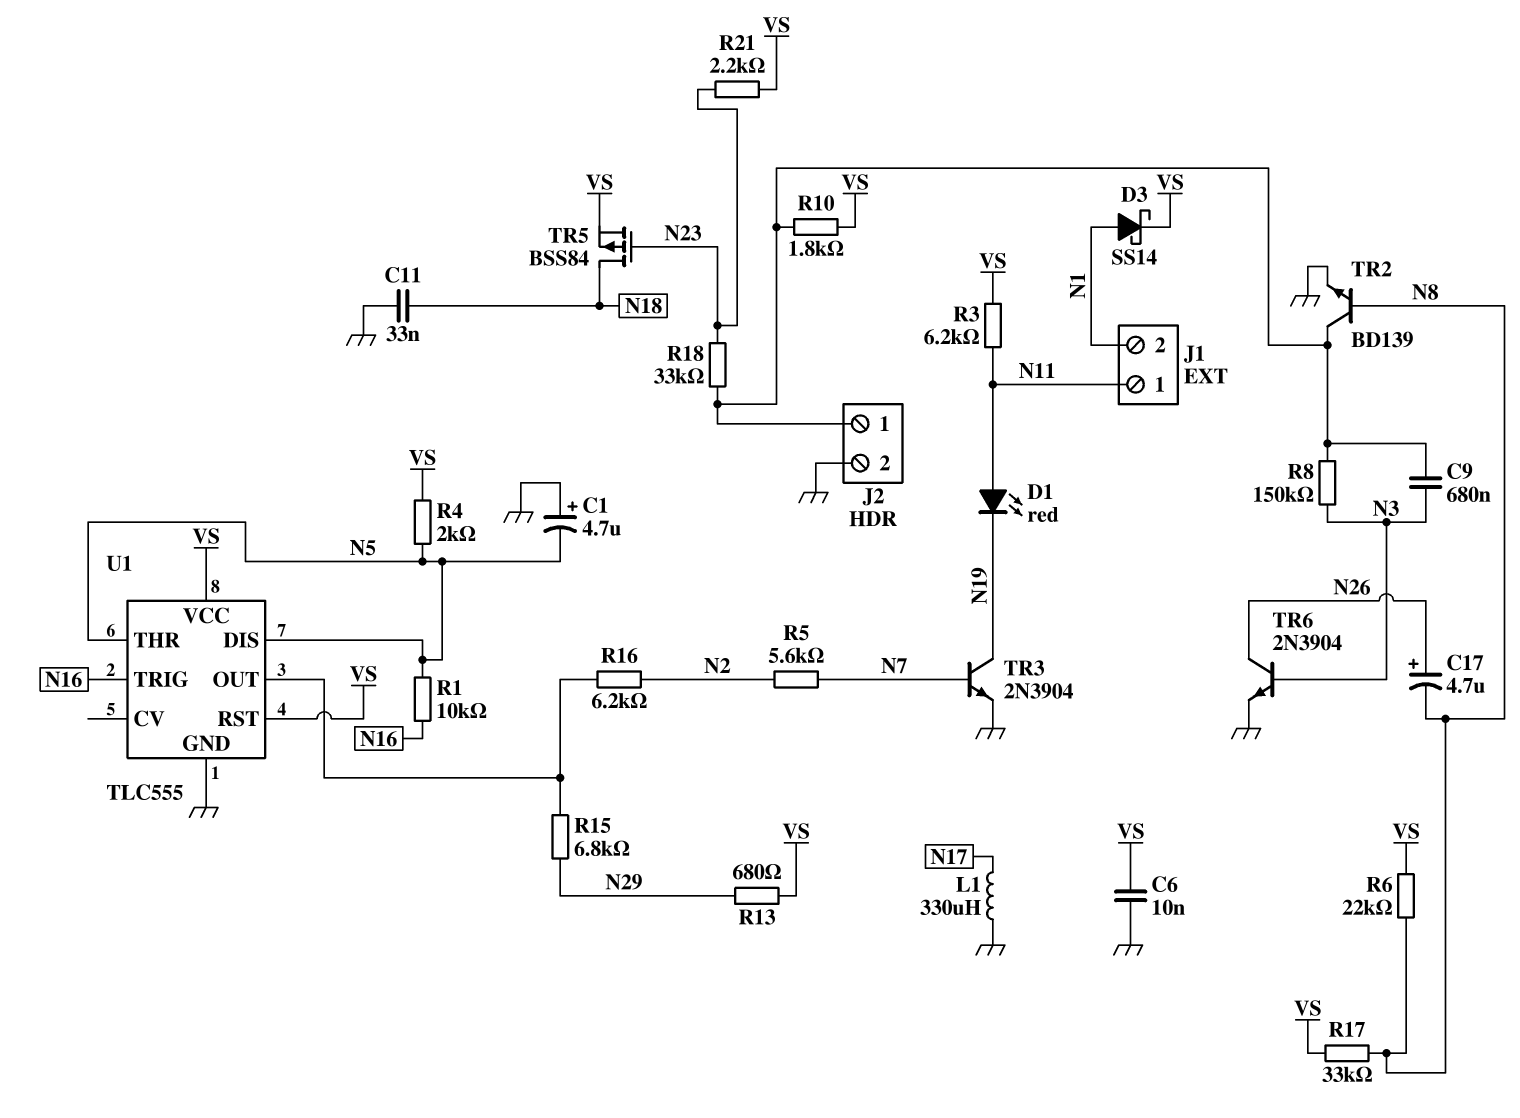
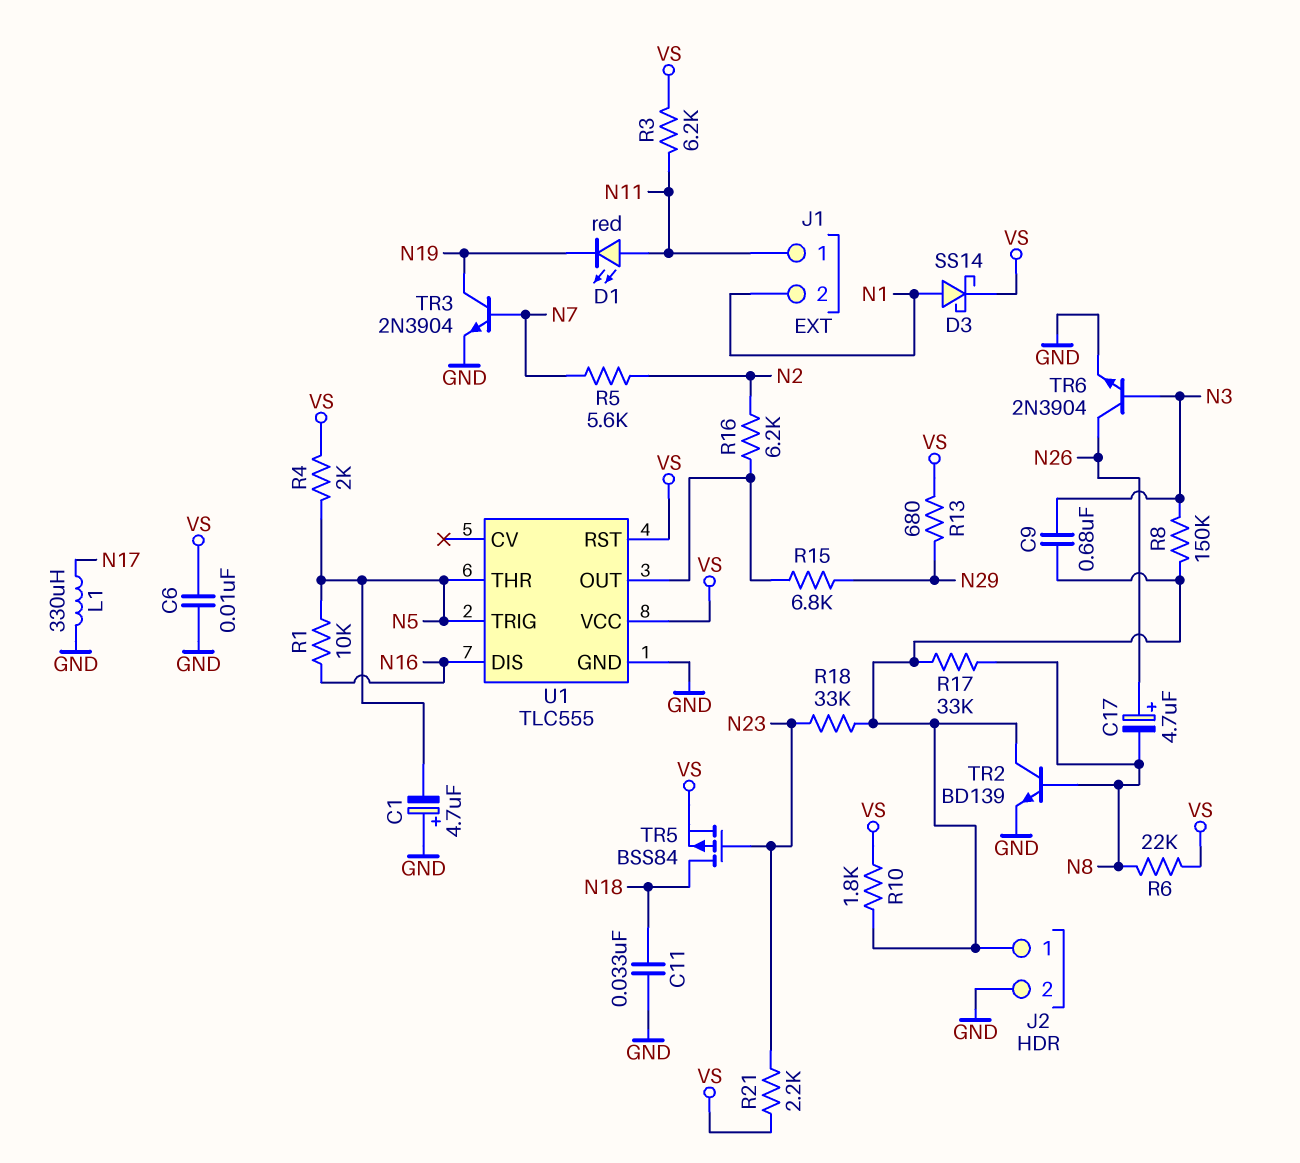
R17: 33k (N8, VS) -> 33k (J2/1, N8)
U1 pin DIS: N5 -> N16
U1 pin TRIG: N16 -> N5

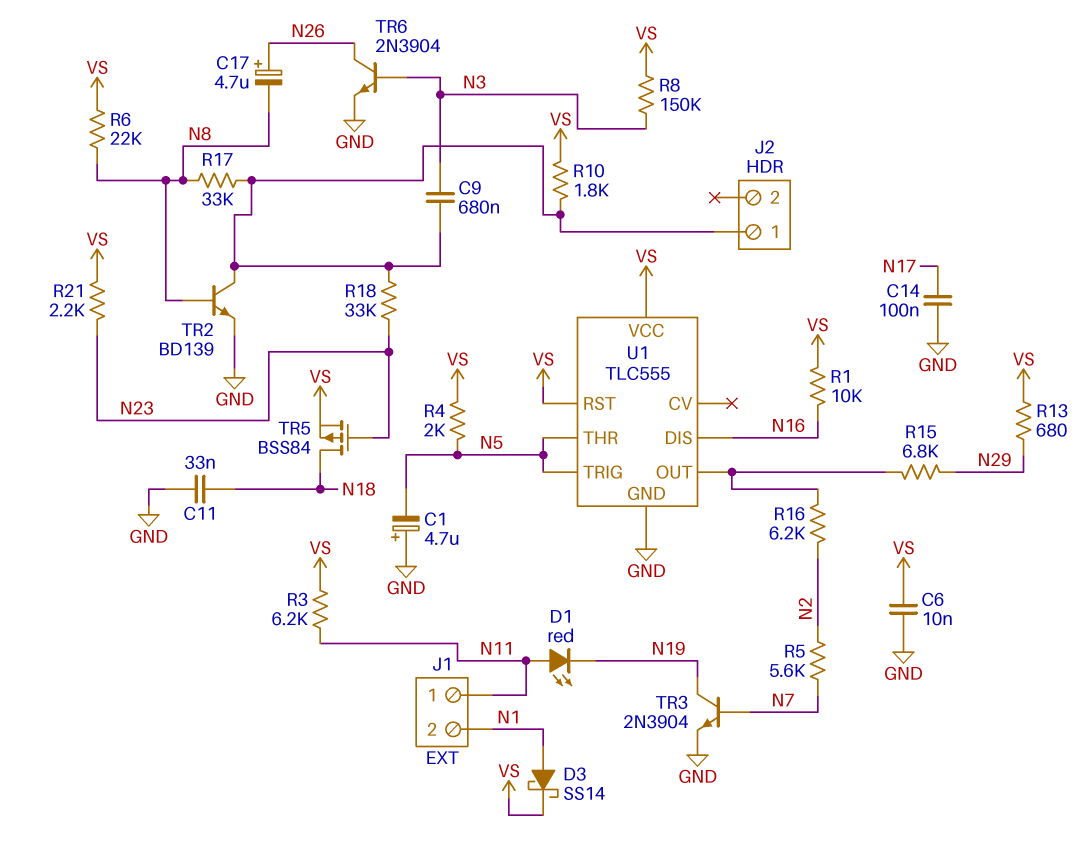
C14: none -> 100nF (GND, N17)
J2 pin 2: GND -> none
L1: 330uH (GND, N17) -> none
R1: 10k (N5, N16) -> 10k (N16, VS)
R8: 150k (J2/1, N3) -> 150k (N3, VS)

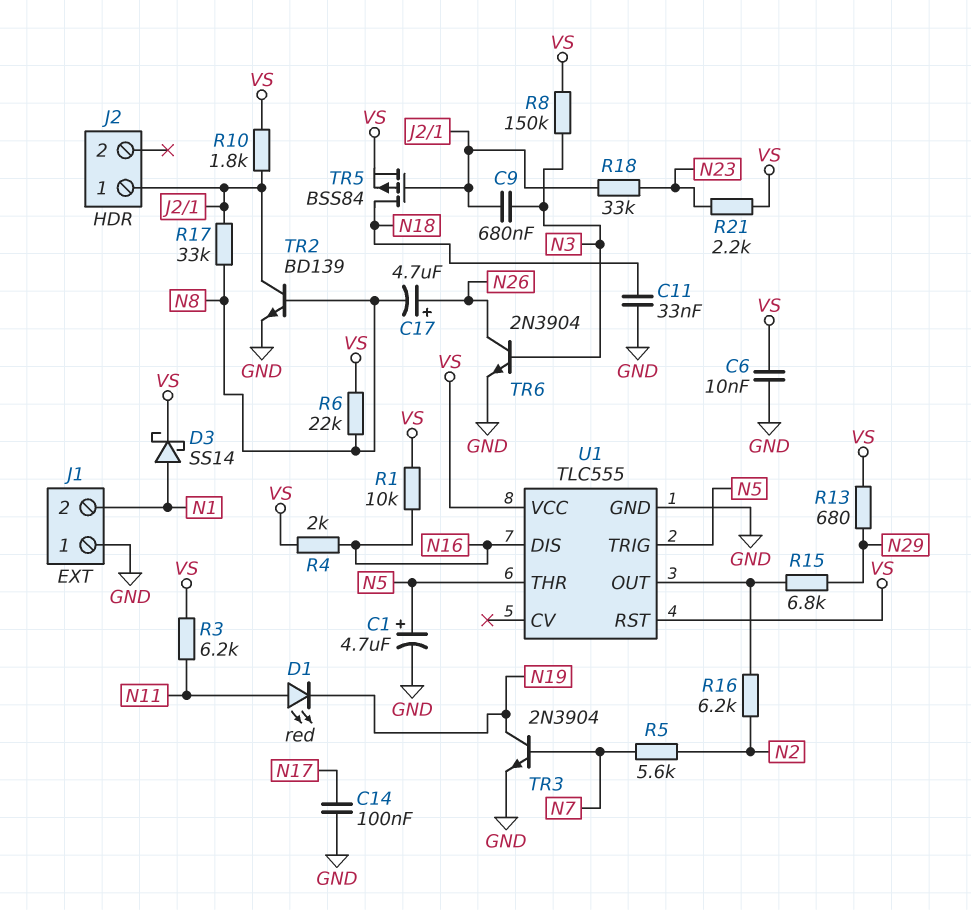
C1: 4.7uF (plus GND, minus N5) -> 4.7uF (plus N5, minus GND)
J1 pin 1: N11 -> GND
R4: 2k (N5, VS) -> 2k (N16, VS)
TR5: PMOS BSS84 (G N23, D N18, S VS) -> PMOS BSS84 (G J2/1, D N18, S VS)

